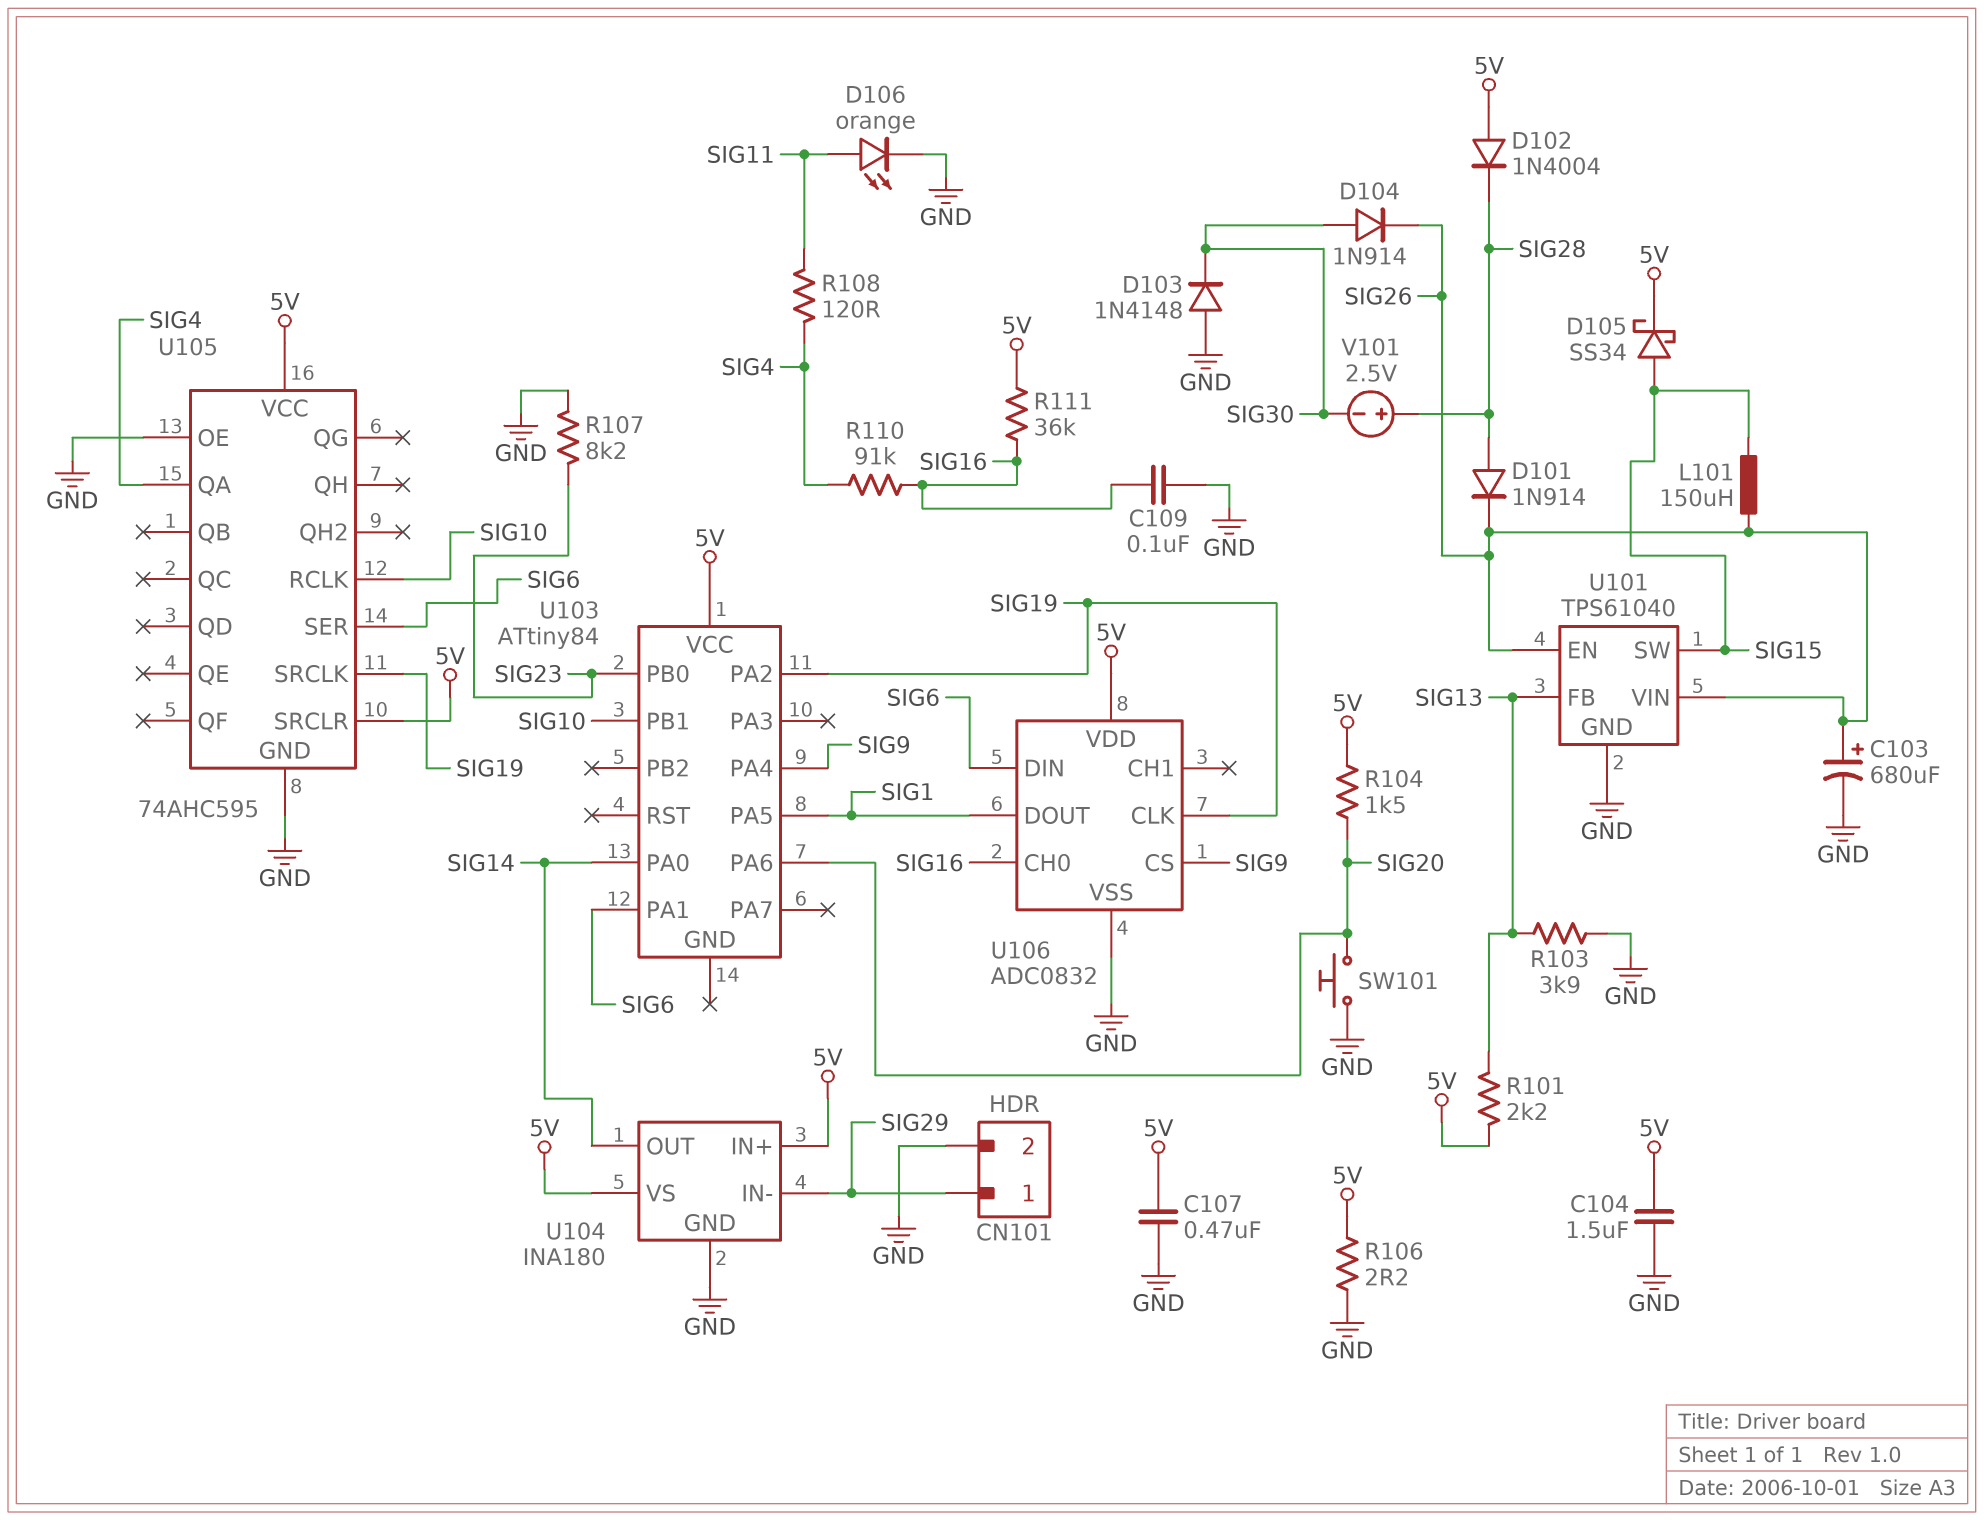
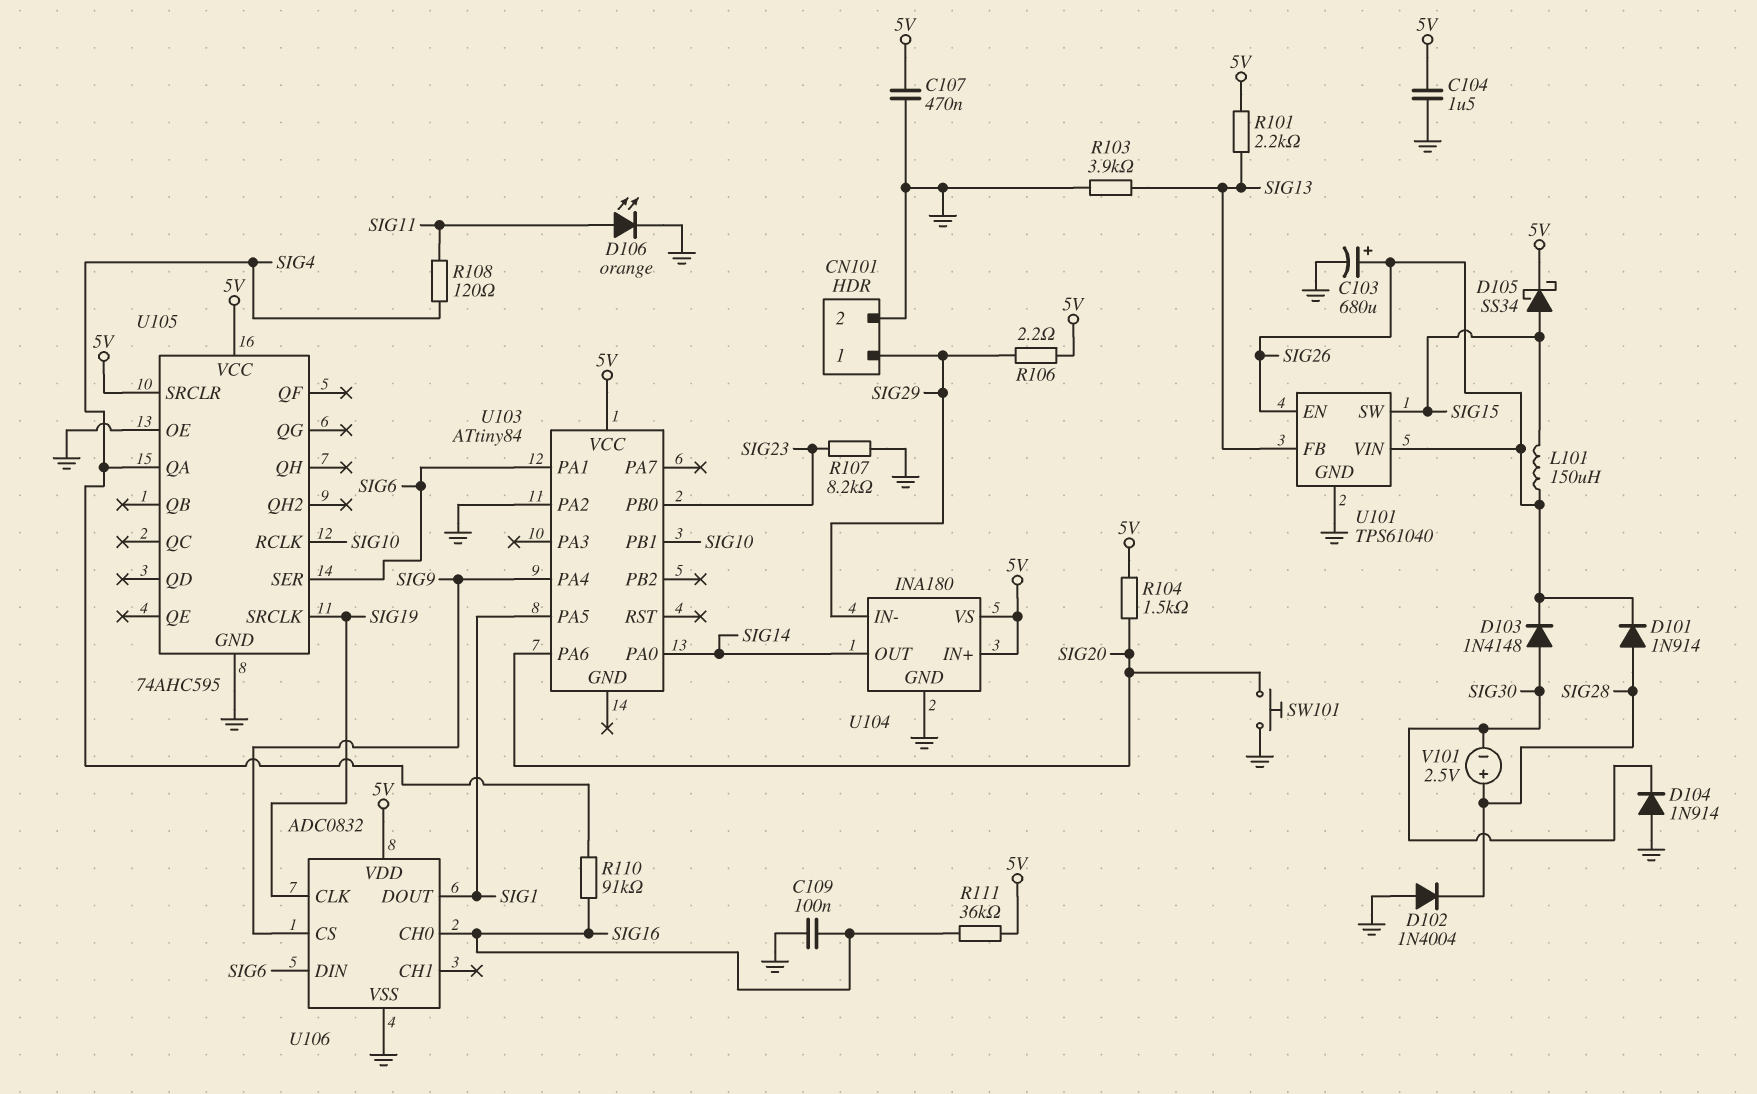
D102: diode 1N4004 (A 5V, K SIG28) -> diode 1N4004 (A GND, K SIG28)
D103: diode 1N4148 (A GND, K SIG30) -> diode 1N4148 (A SIG30, K SIG26)
D104: diode 1N914 (A SIG30, K SIG26) -> diode 1N914 (A GND, K SIG30)
R106: 2.2 (5V, GND) -> 2.2 (5V, SIG29)
U103 pin PA2: SIG19 -> GND

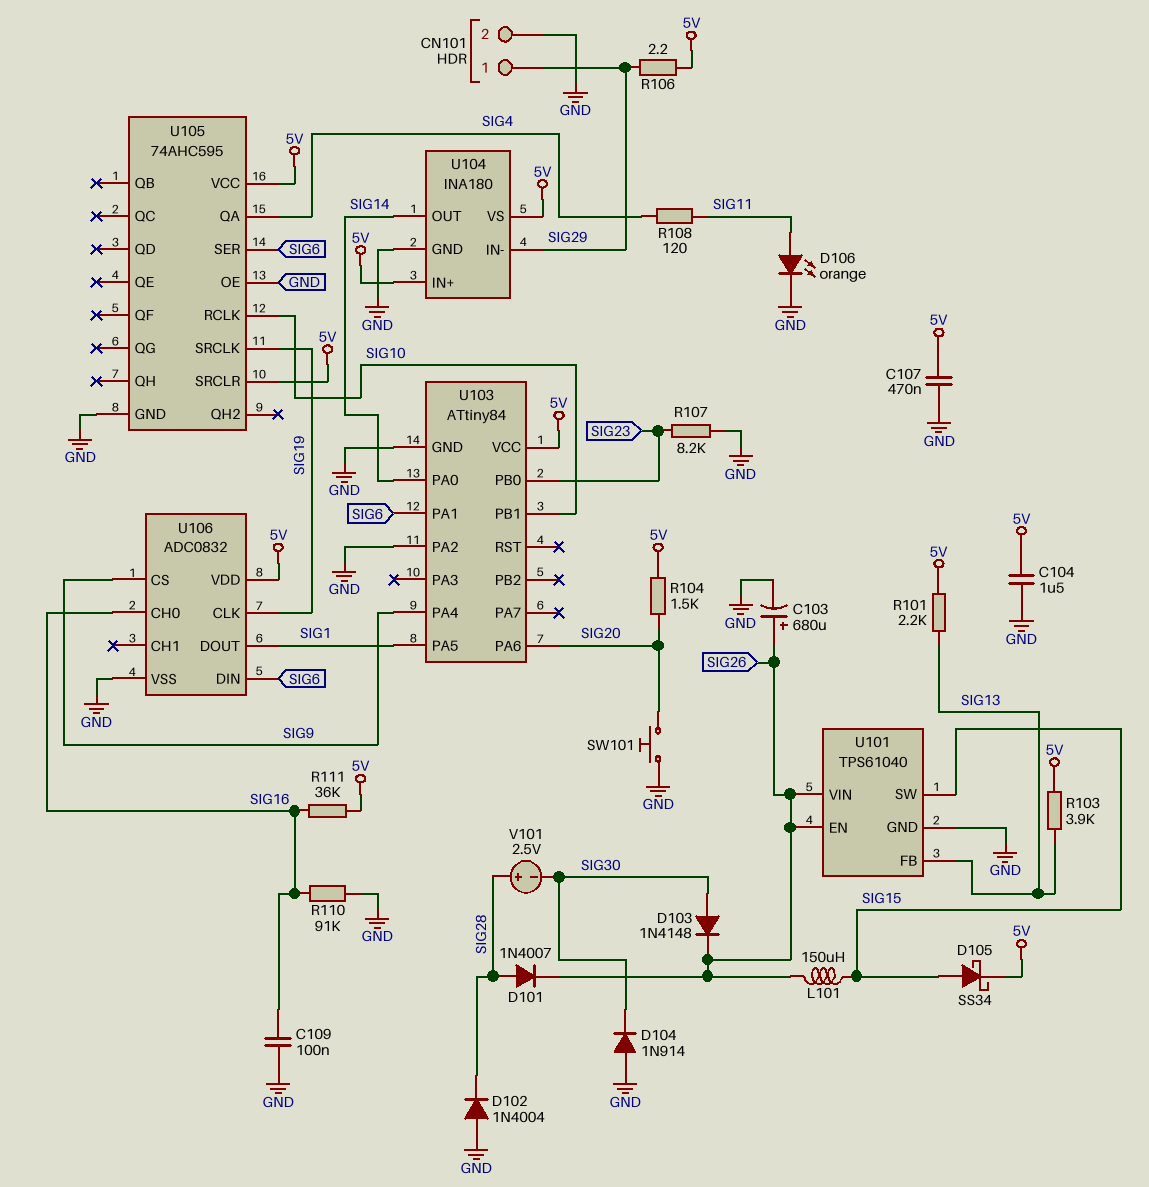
D101: diode 1N914 (A SIG28, K SIG26) -> diode 1N4007 (A SIG28, K SIG26)
R103: 3.9k (GND, SIG13) -> 3.9k (5V, SIG13)
R110: 91k (SIG4, SIG16) -> 91k (GND, SIG16)
U103 pin GND: none -> GND

